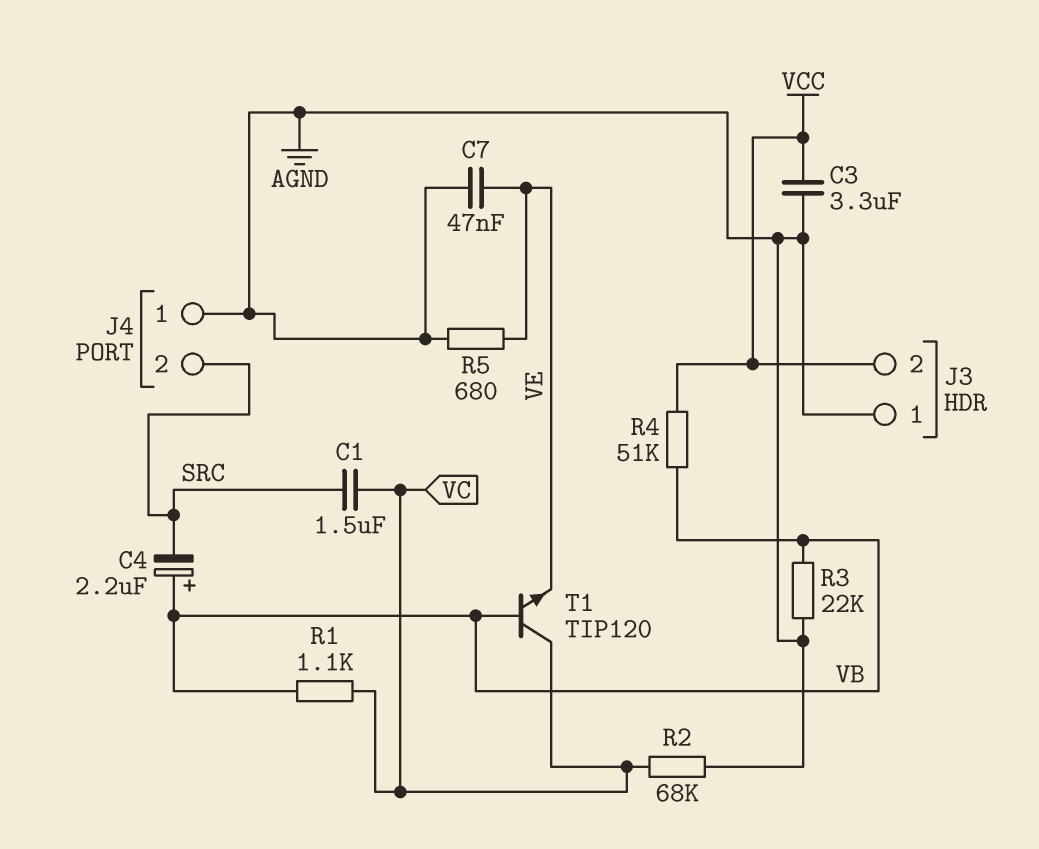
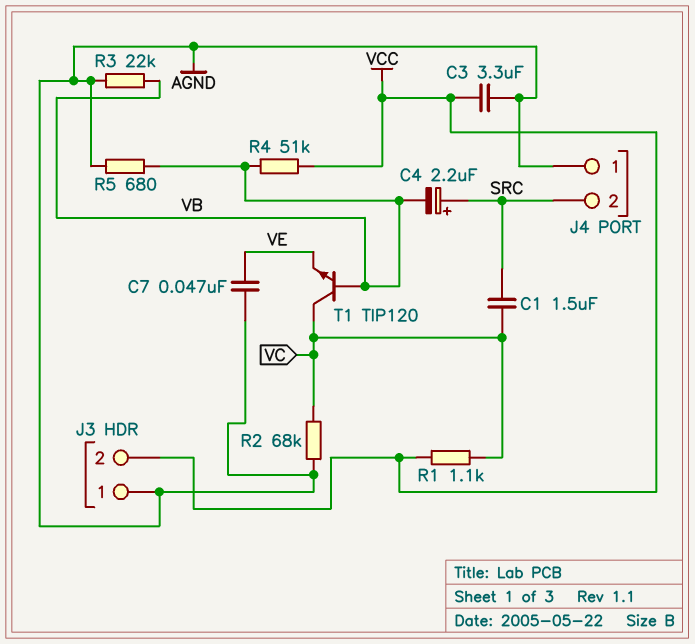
C4: 2.2uF (plus VB, minus SRC) -> 2.2uF (plus SRC, minus VB)
R1: 1.1k (VB, VC) -> 1.1k (VC, VCC)
R5: 680 (AGND, VE) -> 680 (AGND, VB)

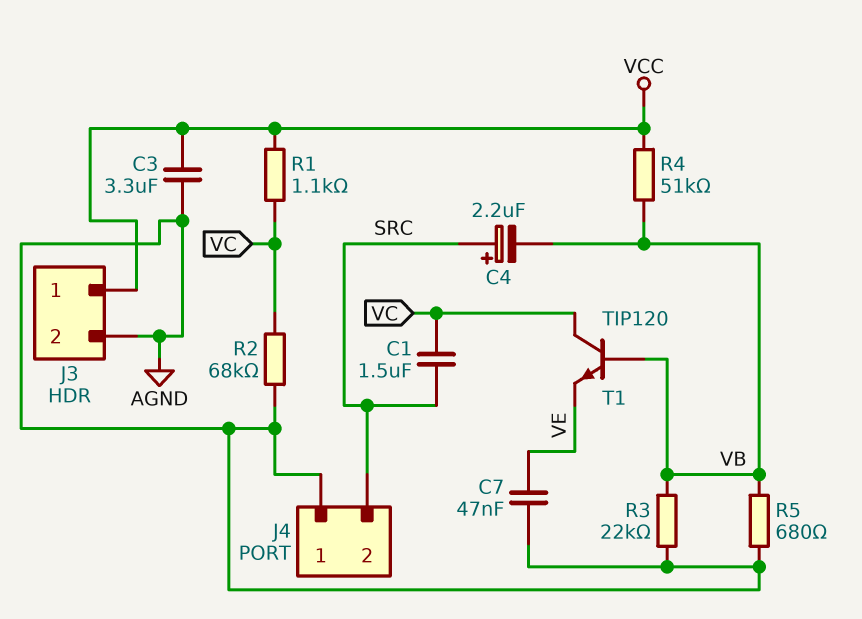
J3 pin 1: AGND -> VCC
J3 pin 2: VCC -> AGND

